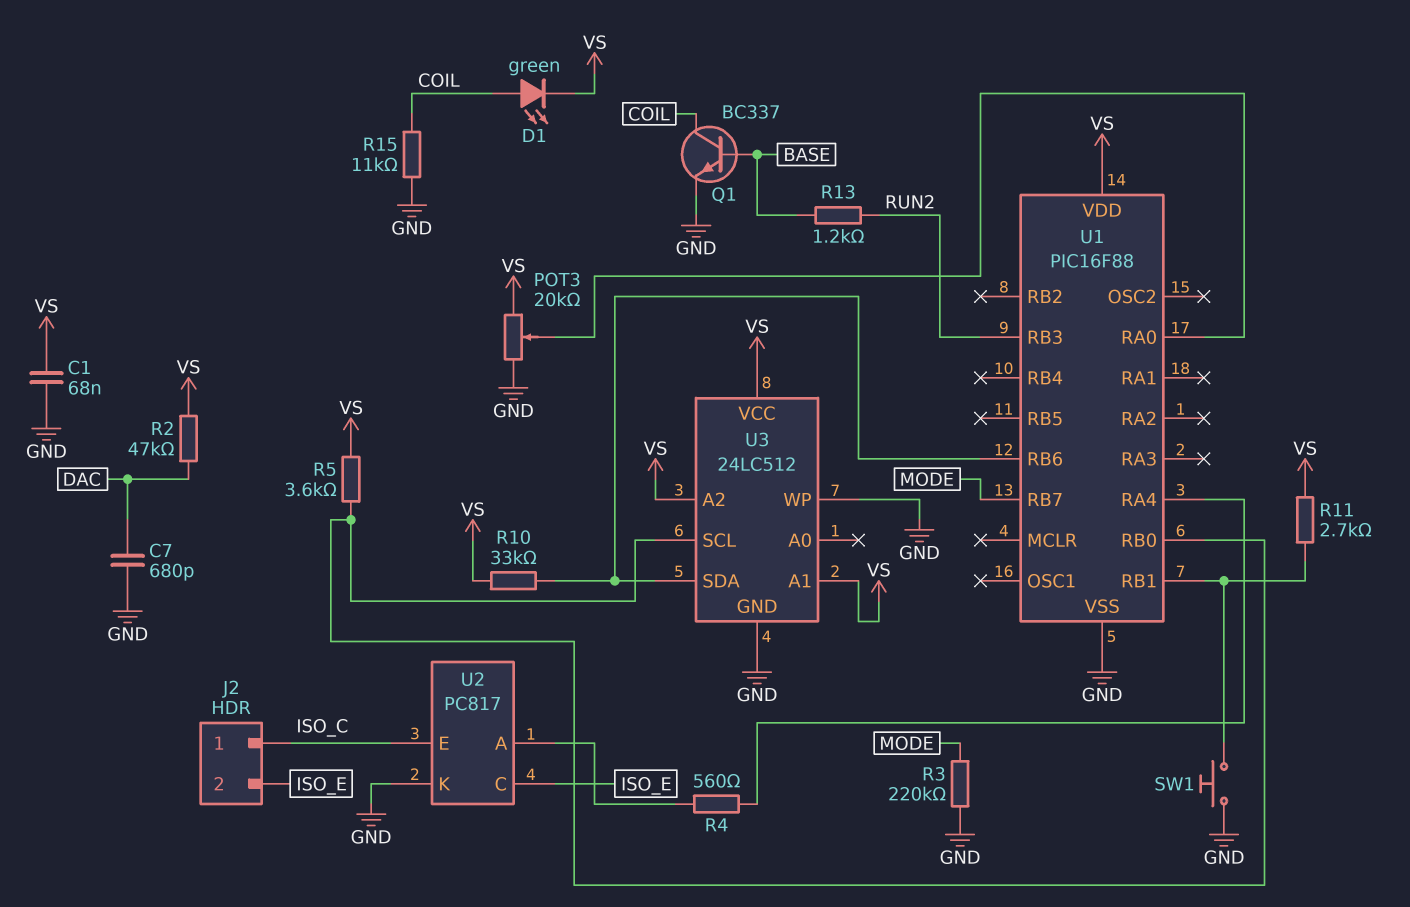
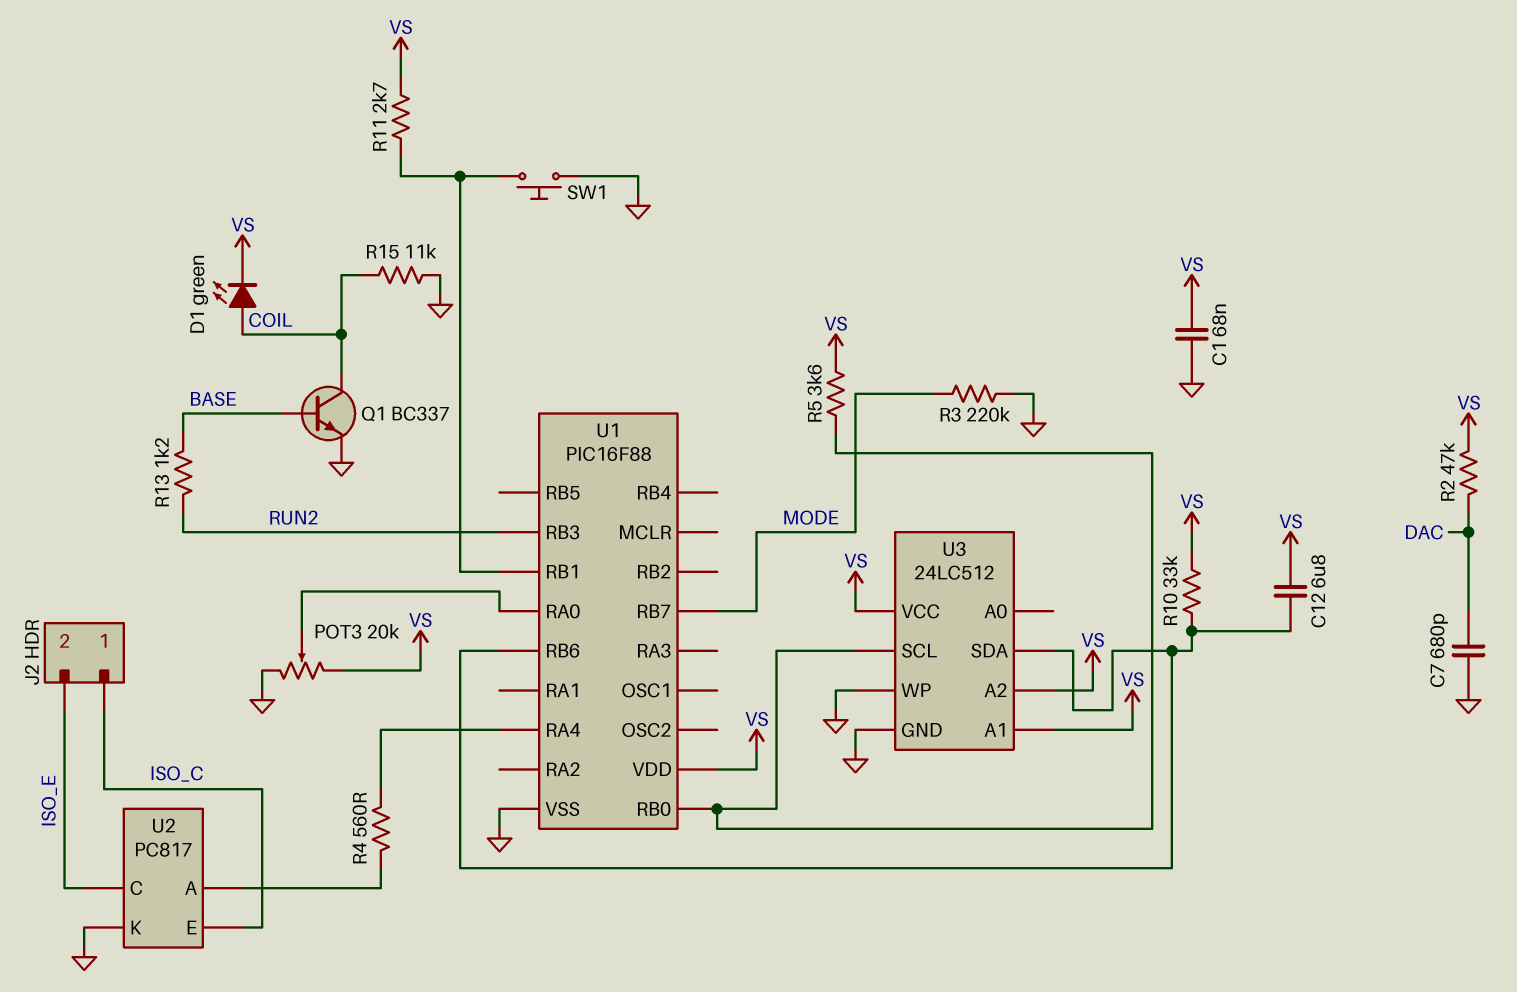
C12: none -> 6.8uF (U1/RB6, VS)

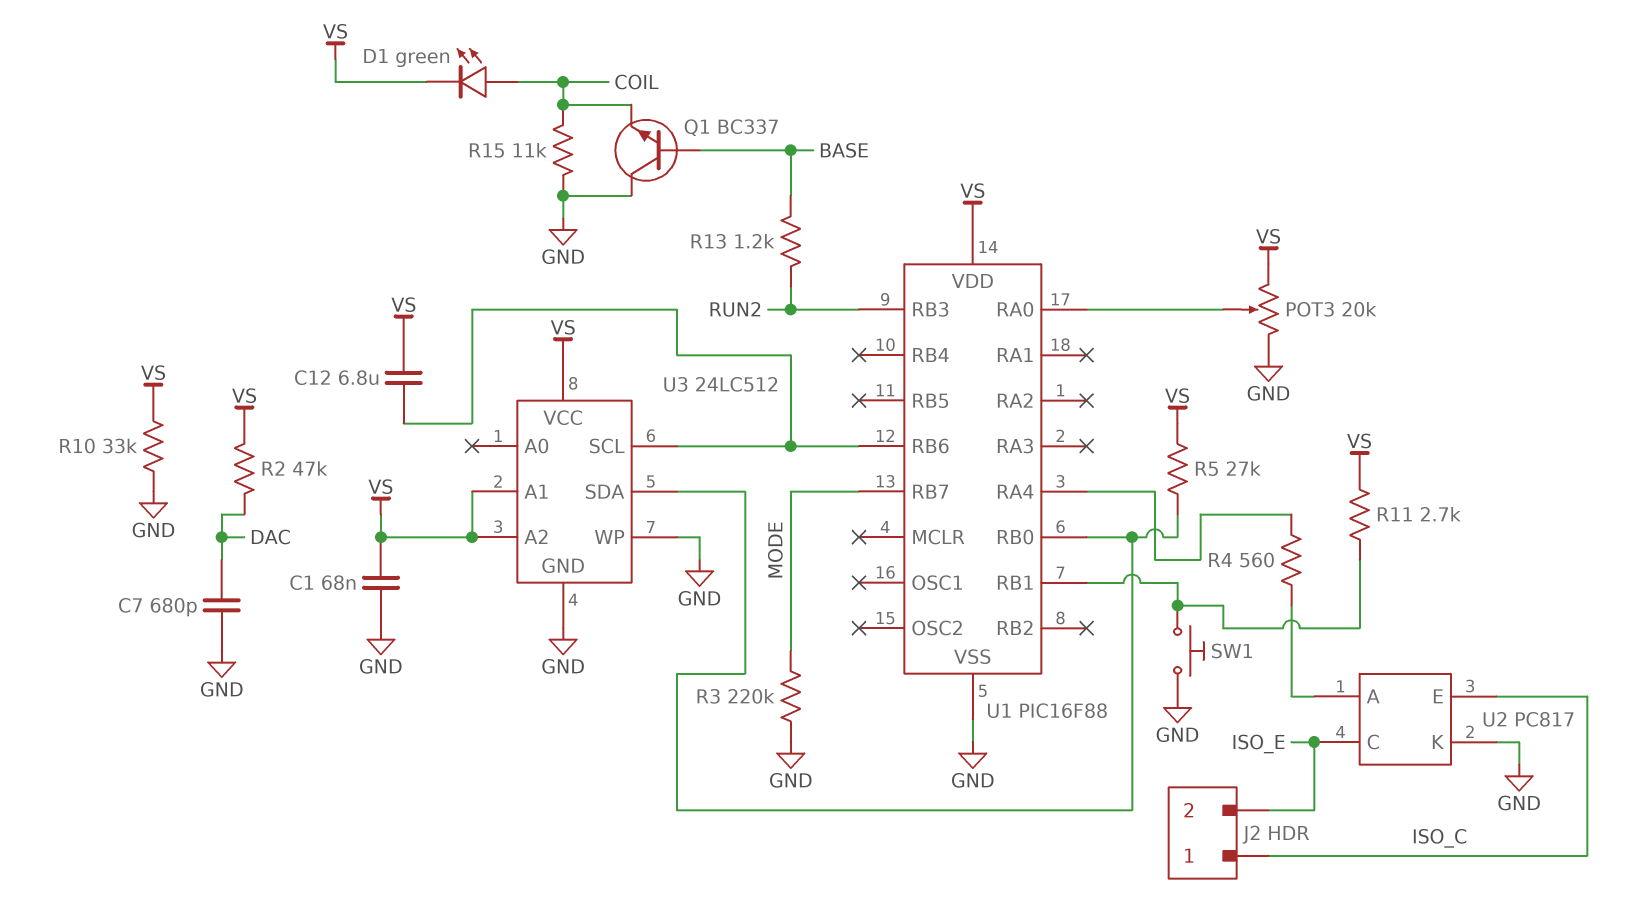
Q1: NPN BC337 (B BASE, C COIL, E GND) -> NPN BC337 (B BASE, C GND, E COIL)
R5: 3.6k (U1/RB0, VS) -> 27k (U1/RB0, VS)
R10: 33k (U1/RB6, VS) -> 33k (GND, VS)
U3 pin SCL: U1/RB0 -> U1/RB6
U3 pin SDA: U1/RB6 -> U1/RB0

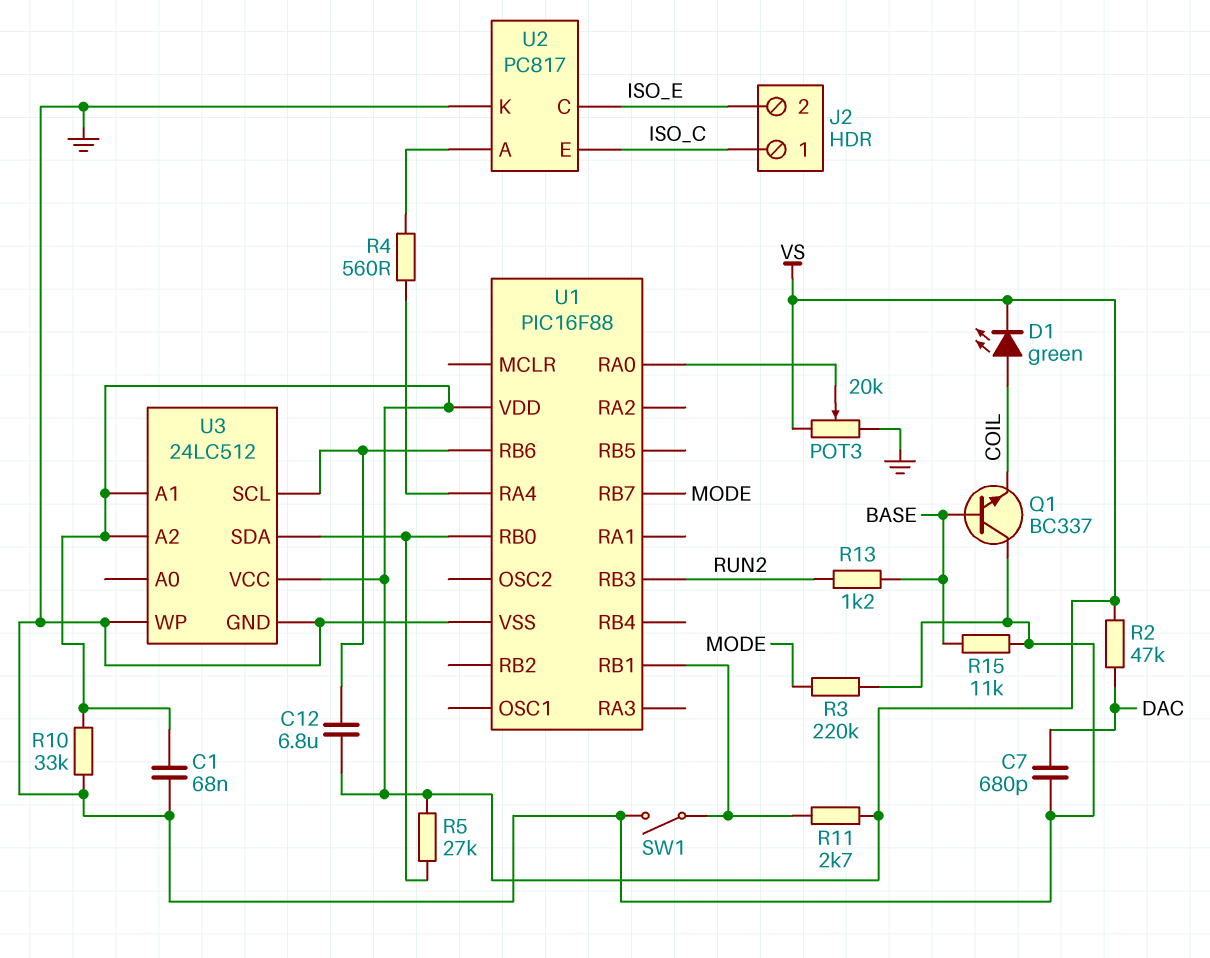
R15: 11k (COIL, GND) -> 11k (BASE, GND)
SW1: button (GND, U1/RB1) -> switch (GND, U1/RB1)

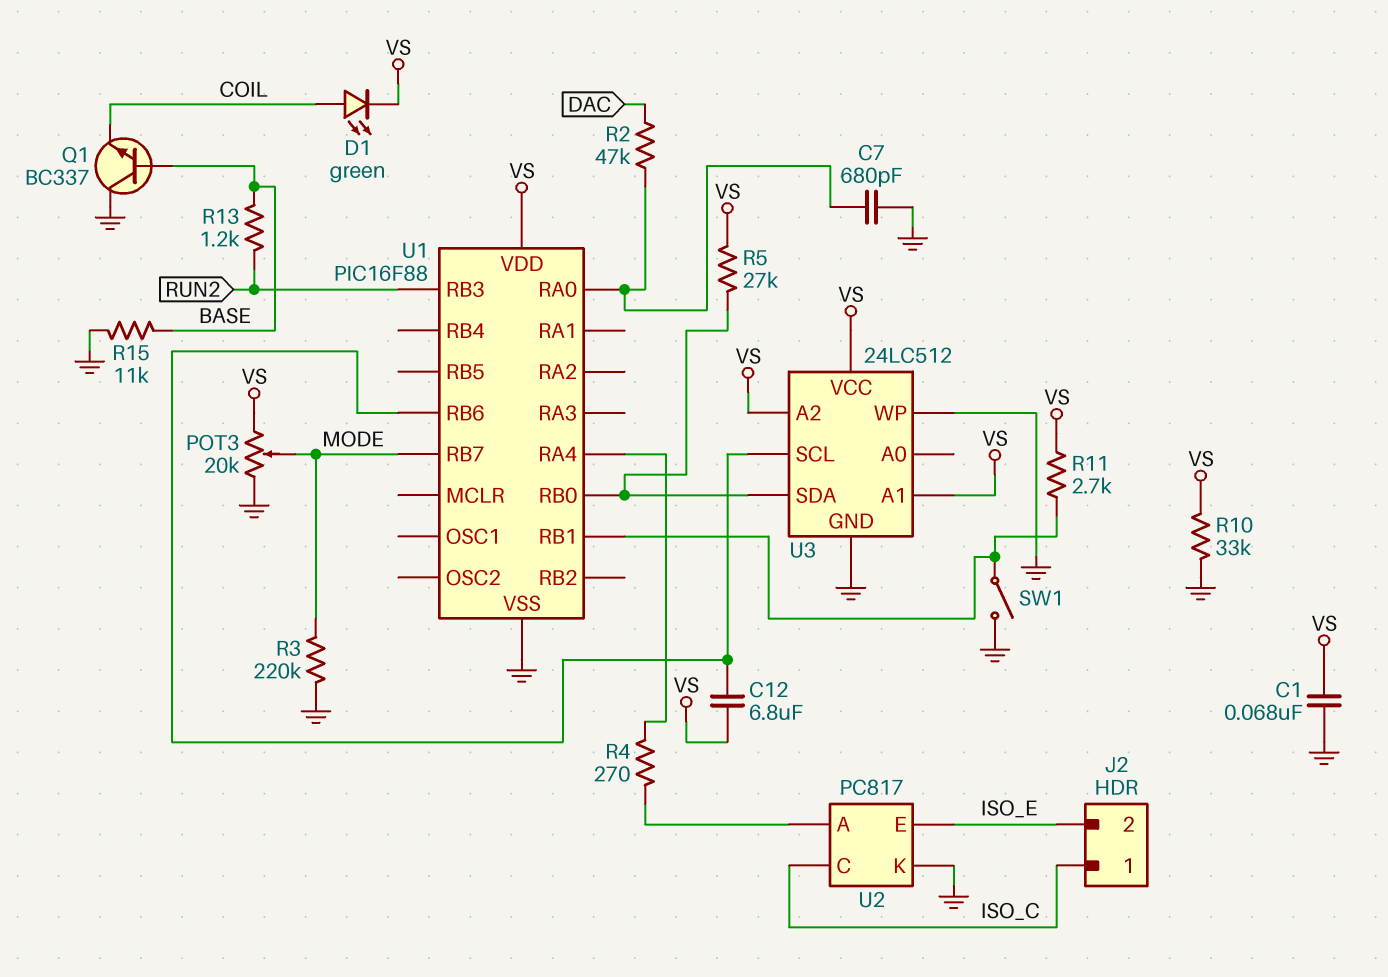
C7: 680pF (DAC, GND) -> 680pF (GND, U1/RA0)
POT3: 20k (GND, VS, wiper U1/RA0) -> 20k (GND, VS, wiper MODE)
R2: 47k (DAC, VS) -> 47k (DAC, U1/RA0)
R4: 560 (U1/RA4, U2/A) -> 270 (U1/RA4, U2/A)
U2 pin C: ISO_E -> ISO_C
U2 pin E: ISO_C -> ISO_E

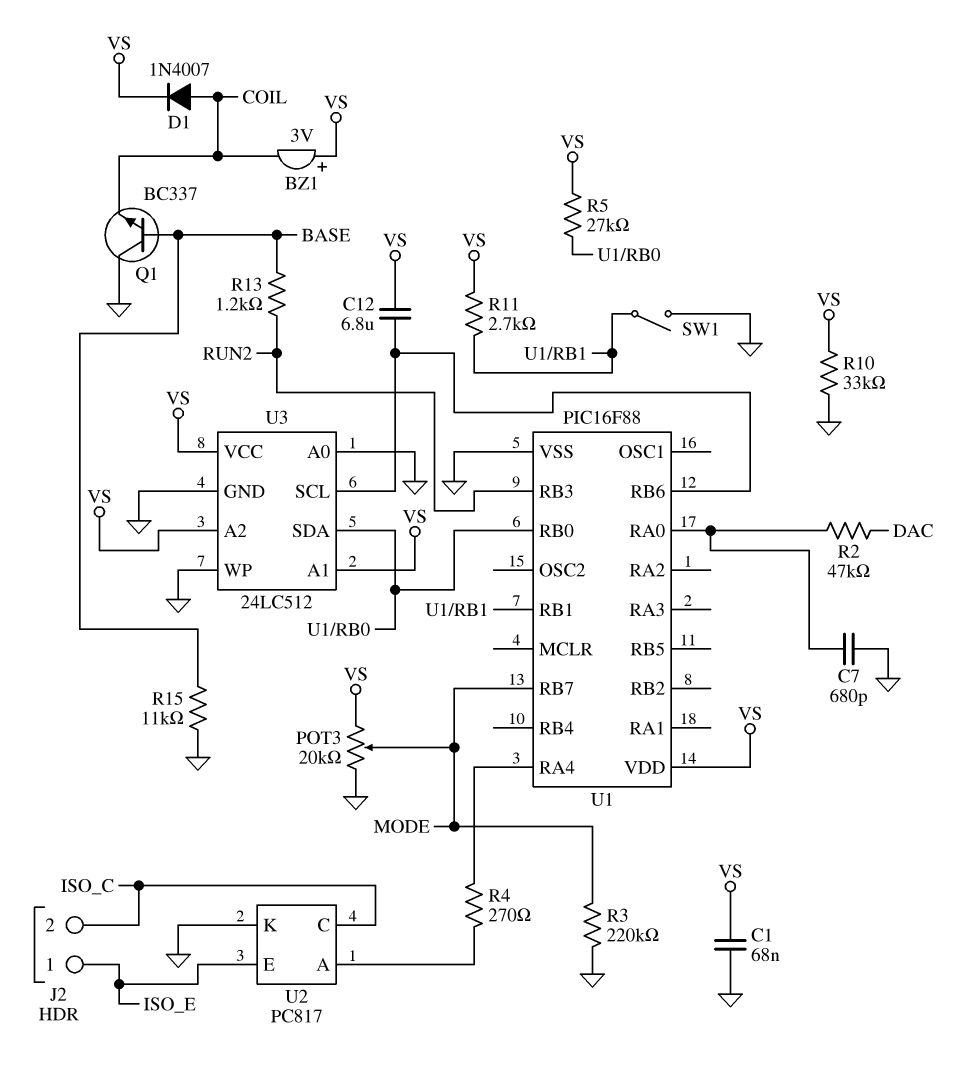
BZ1: none -> buzzer 3V (plus VS, minus COIL)
D1: LED green (A COIL, K VS) -> diode 1N4007 (A COIL, K VS)
J2 pin 1: ISO_C -> ISO_E
J2 pin 2: ISO_E -> ISO_C
U3 pin A0: none -> GND

